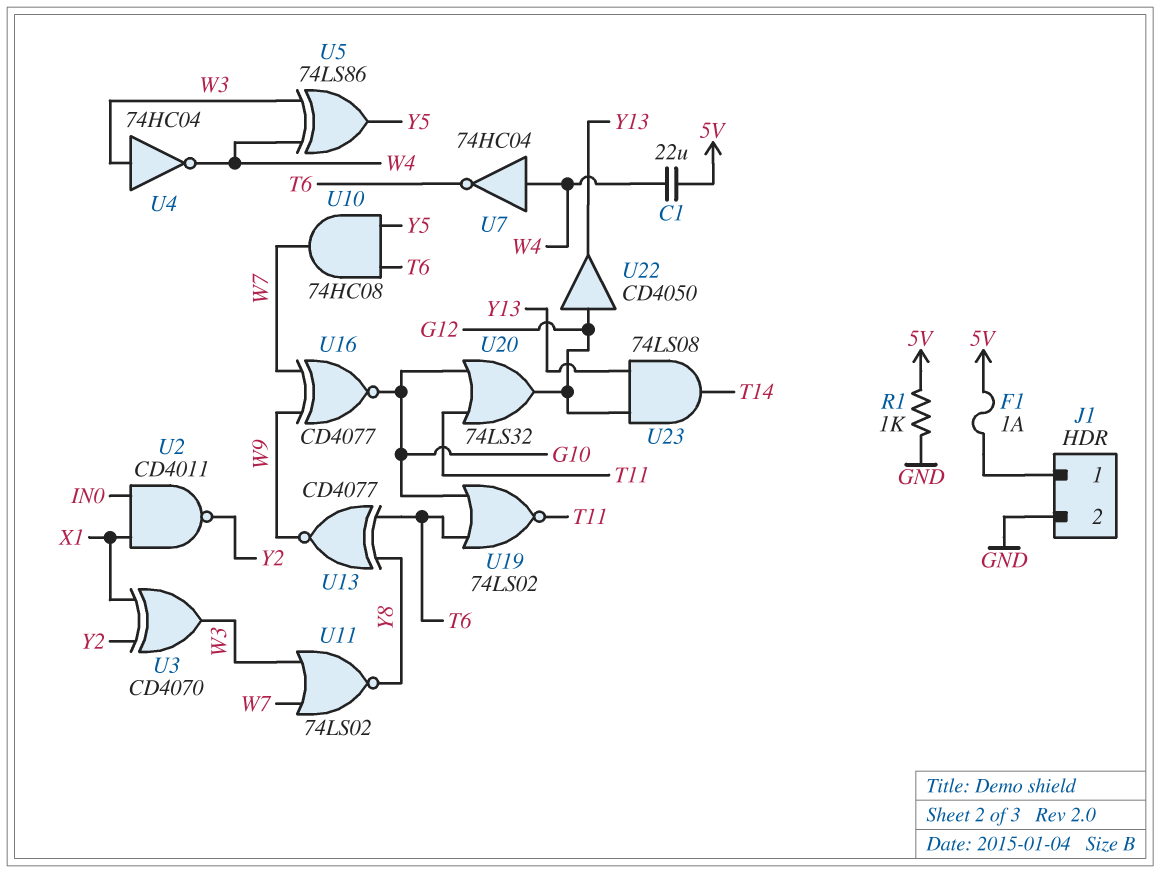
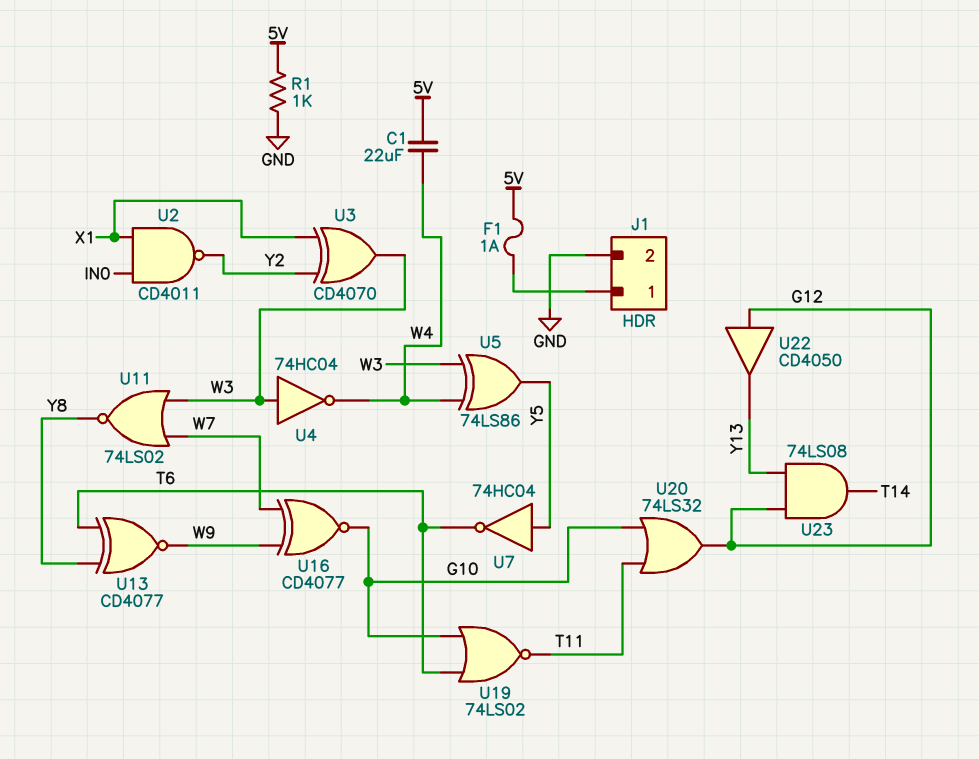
U7: NOT 74HC04 (in W4, out T6) -> NOT 74HC04 (in Y5, out T6)
U10: AND 74HC08 (in T6, in Y5, out W7) -> none

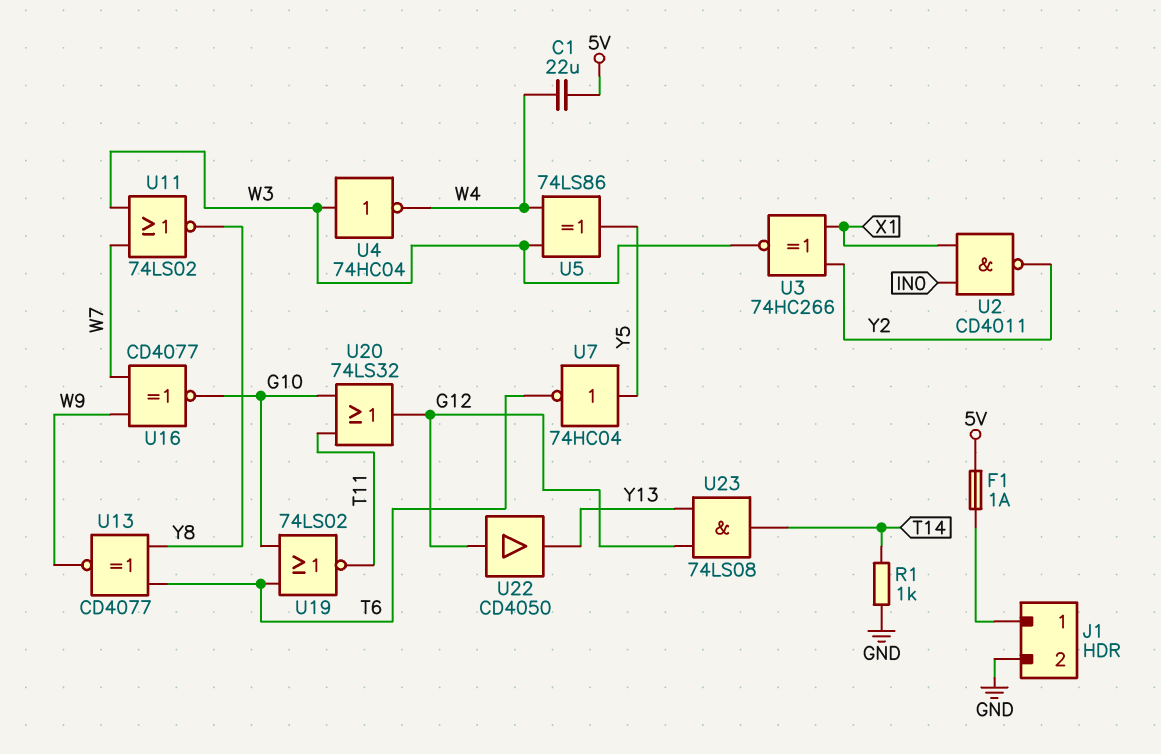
R1: 1k (5V, GND) -> 1k (GND, T14)
U3: XOR CD4070 (in X1, in Y2, out W3) -> XNOR 74HC266 (in X1, in Y2, out W3)

